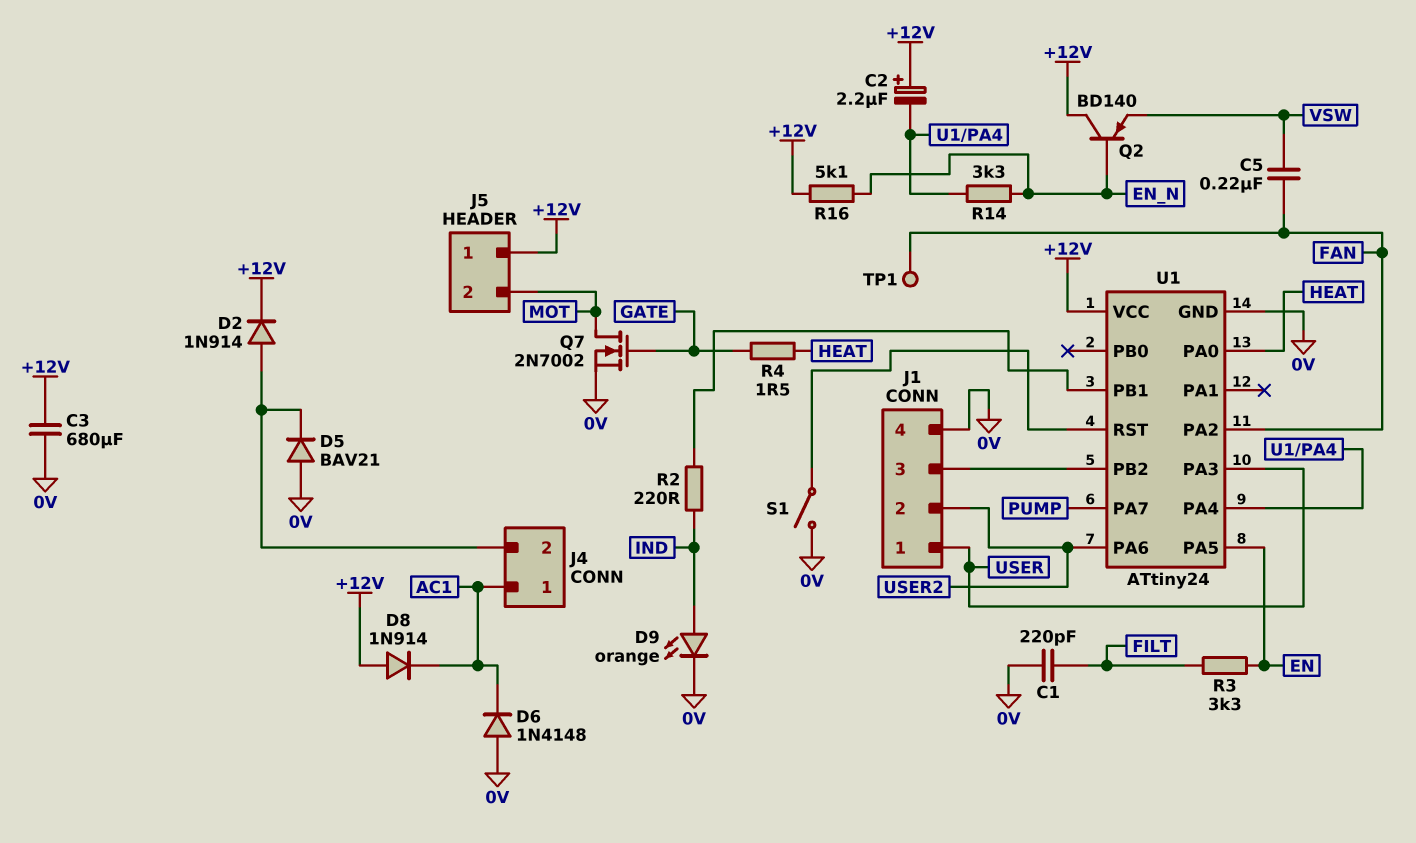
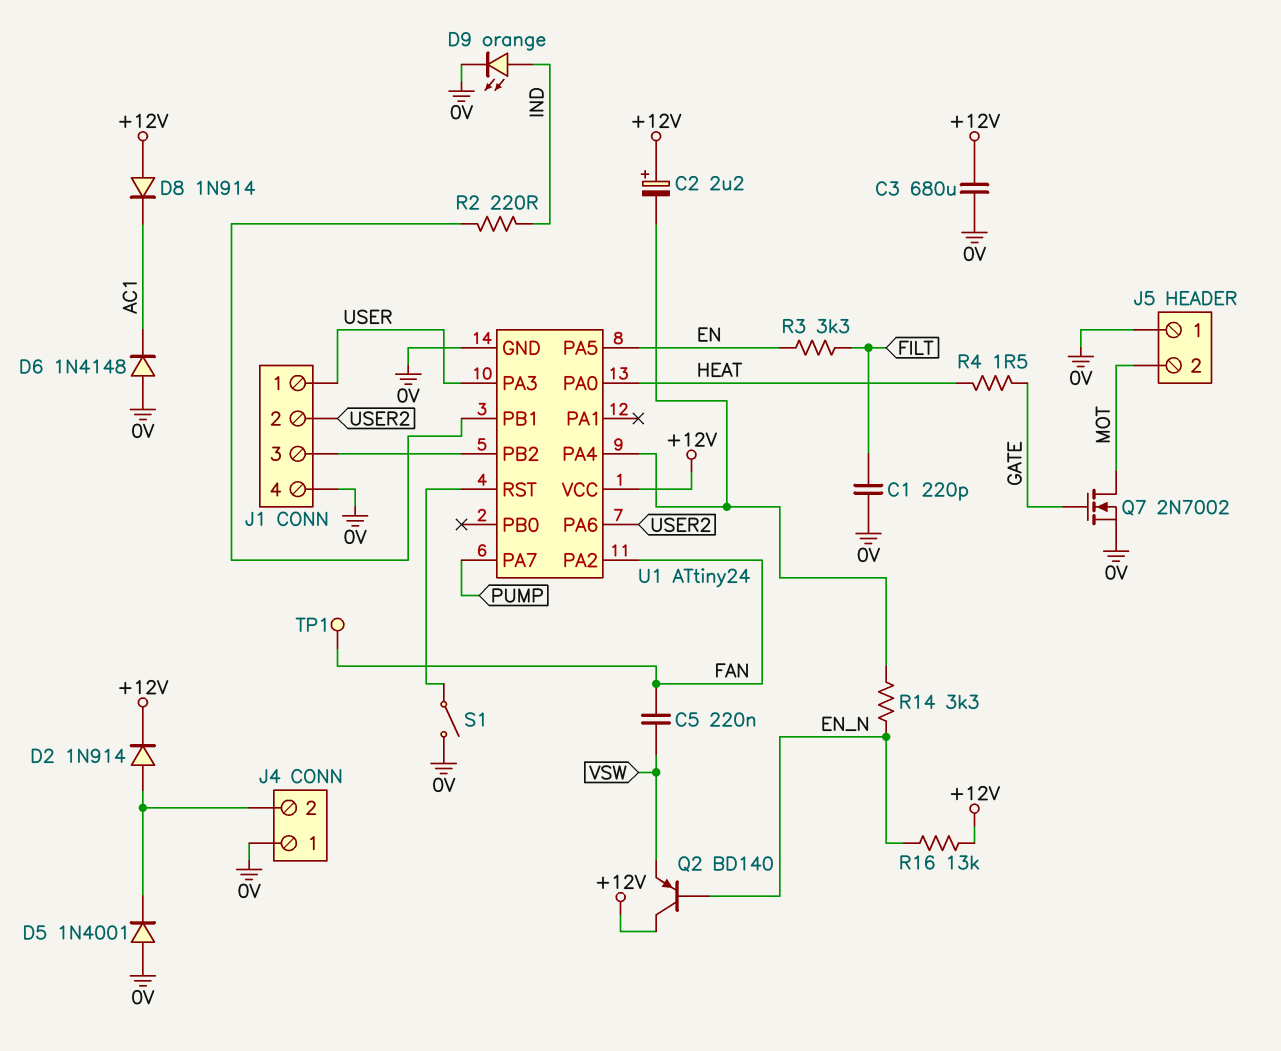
D5: diode BAV21 (A 0V, K J4/2) -> diode 1N4001 (A 0V, K J4/2)
J4 pin 1: AC1 -> 0V
J5 pin 1: +12V -> 0V
R16: 5.1k (+12V, EN_N) -> 13k (+12V, EN_N)

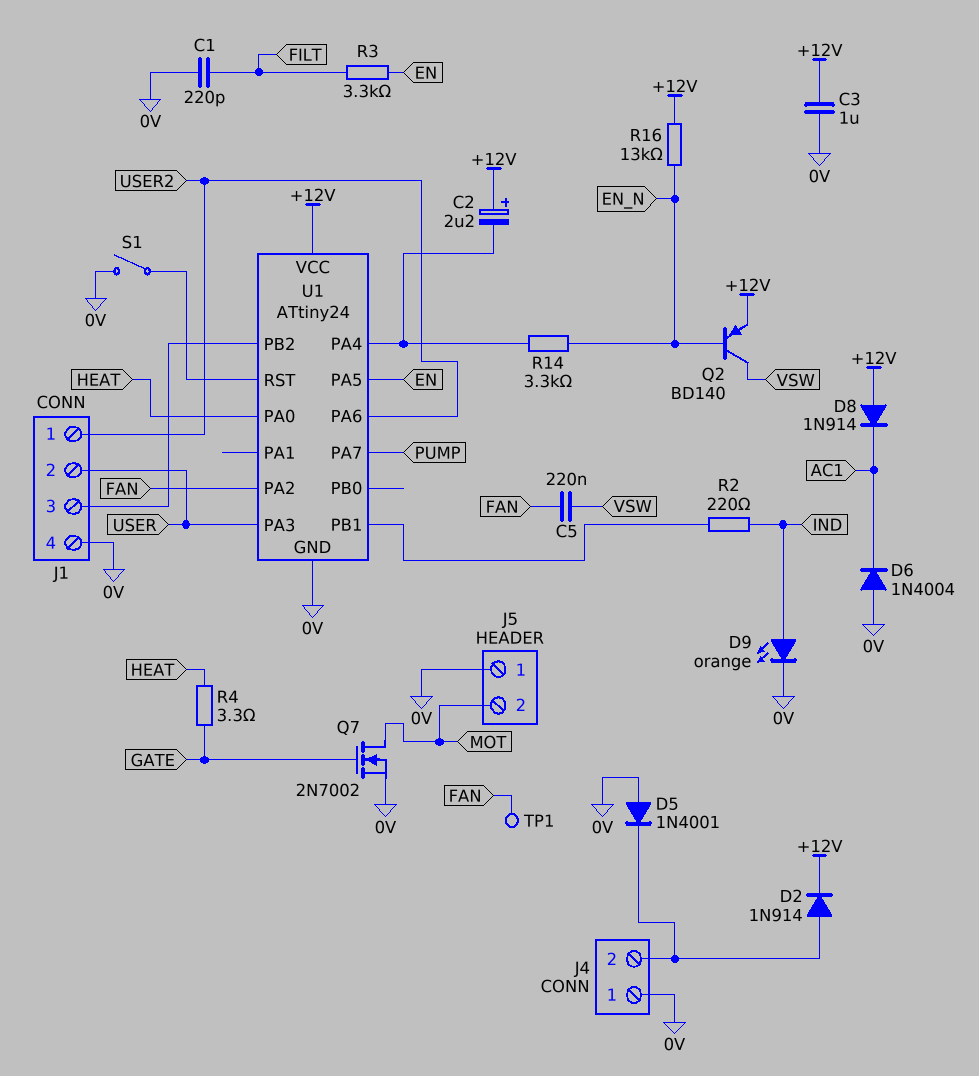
C3: 680uF (+12V, 0V) -> 1uF (+12V, 0V)
D6: diode 1N4148 (A 0V, K AC1) -> diode 1N4004 (A 0V, K AC1)
J1 pin 1: USER -> USER2
J1 pin 2: USER2 -> USER
Q2: PNP BD140 (B EN_N, C +12V, E VSW) -> PNP BD140 (B EN_N, C VSW, E +12V)
R4: 1.5 (GATE, HEAT) -> 3.3 (GATE, HEAT)

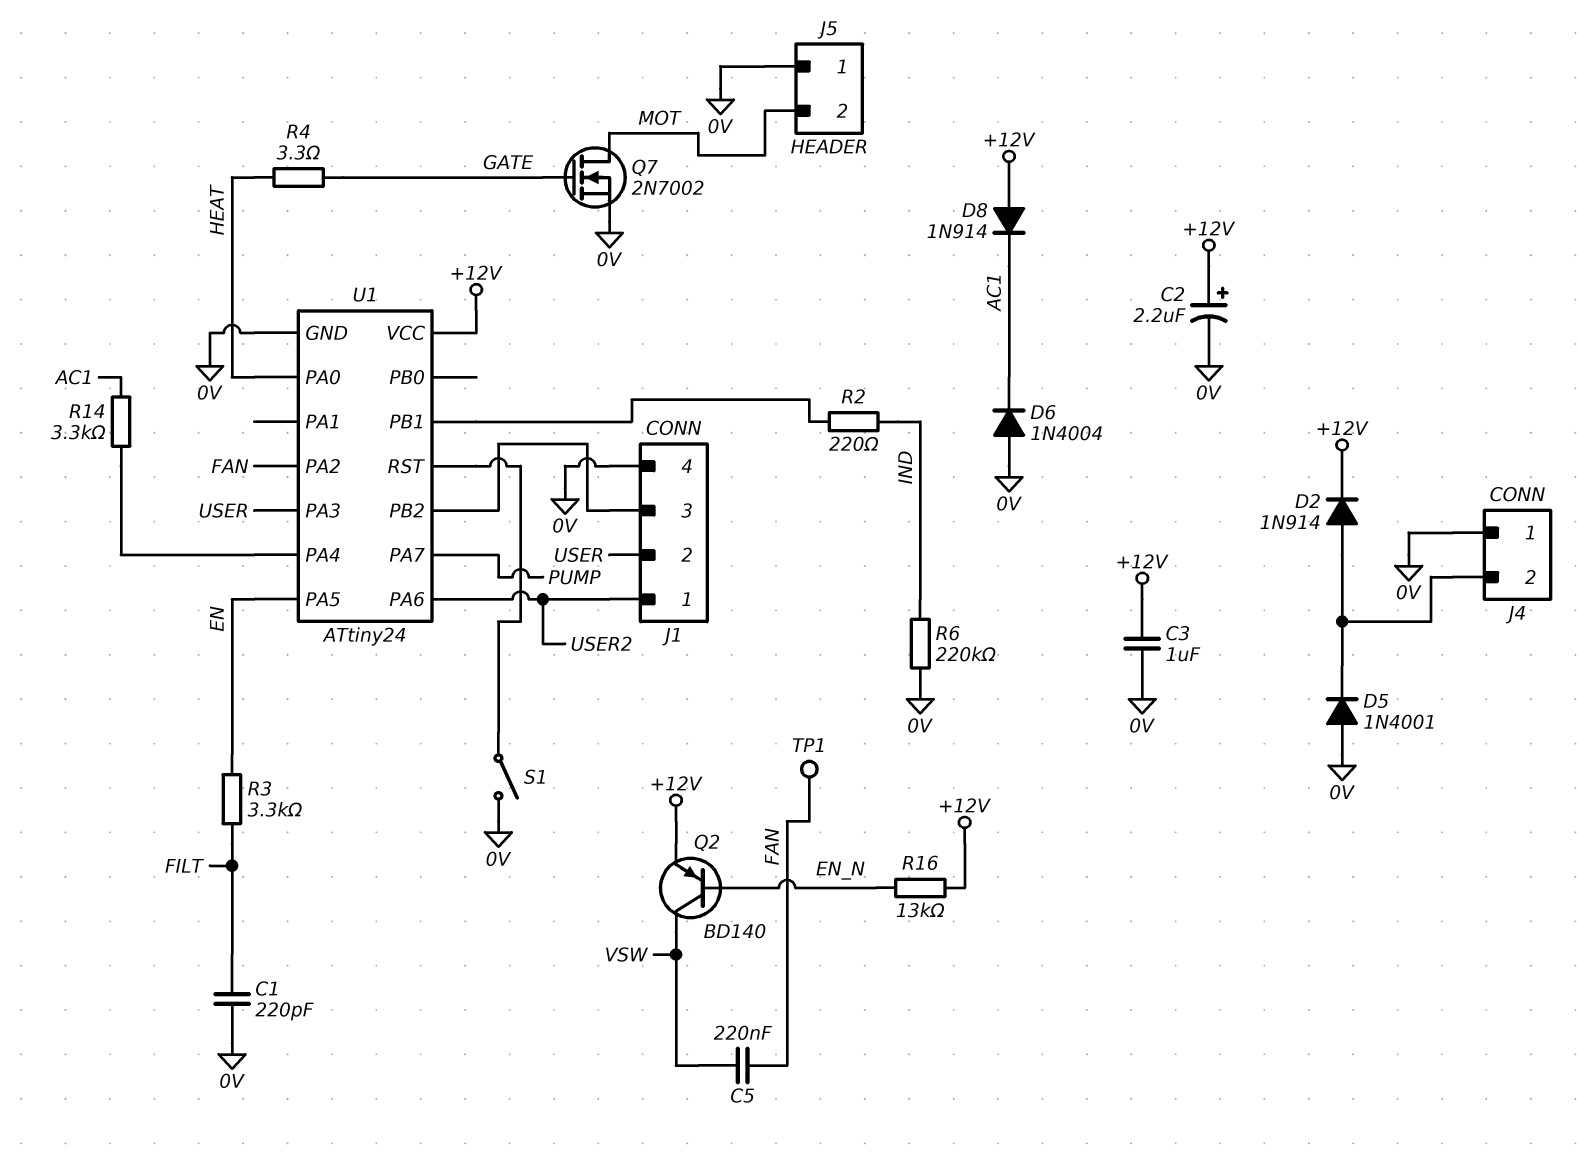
C2: 2.2uF (plus +12V, minus U1/PA4) -> 2.2uF (plus +12V, minus 0V)
D9: LED orange (A IND, K 0V) -> none
R6: none -> 220k (0V, IND)
R14: 3.3k (EN_N, U1/PA4) -> 3.3k (AC1, U1/PA4)

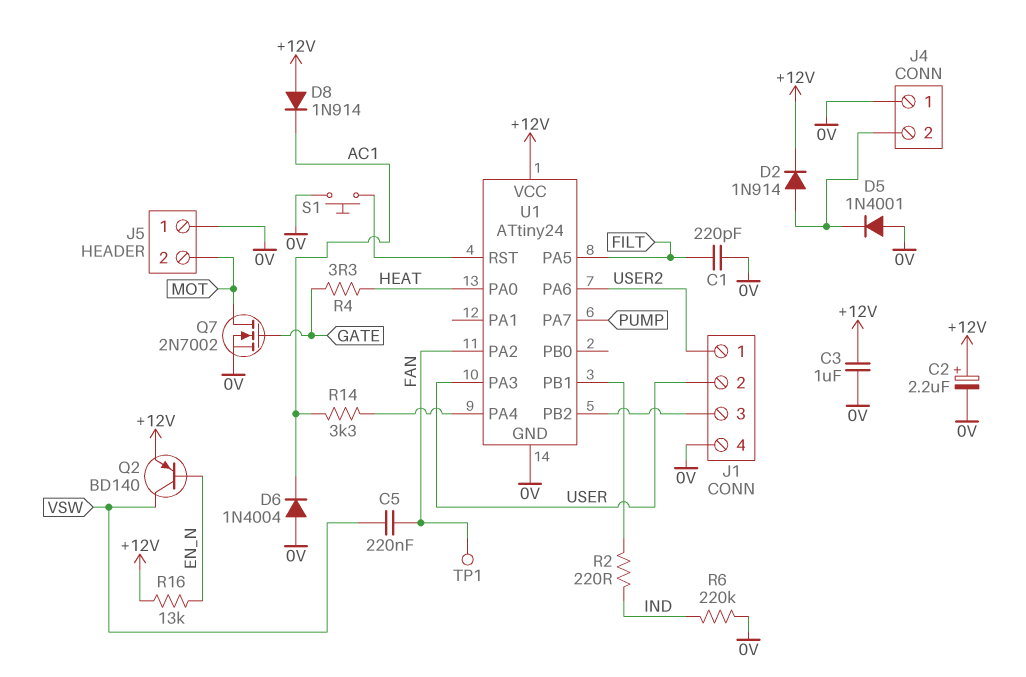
R3: 3.3k (EN, FILT) -> none
S1: switch (0V, U1/RST) -> button (0V, U1/RST)
U1 pin PA5: EN -> FILT

